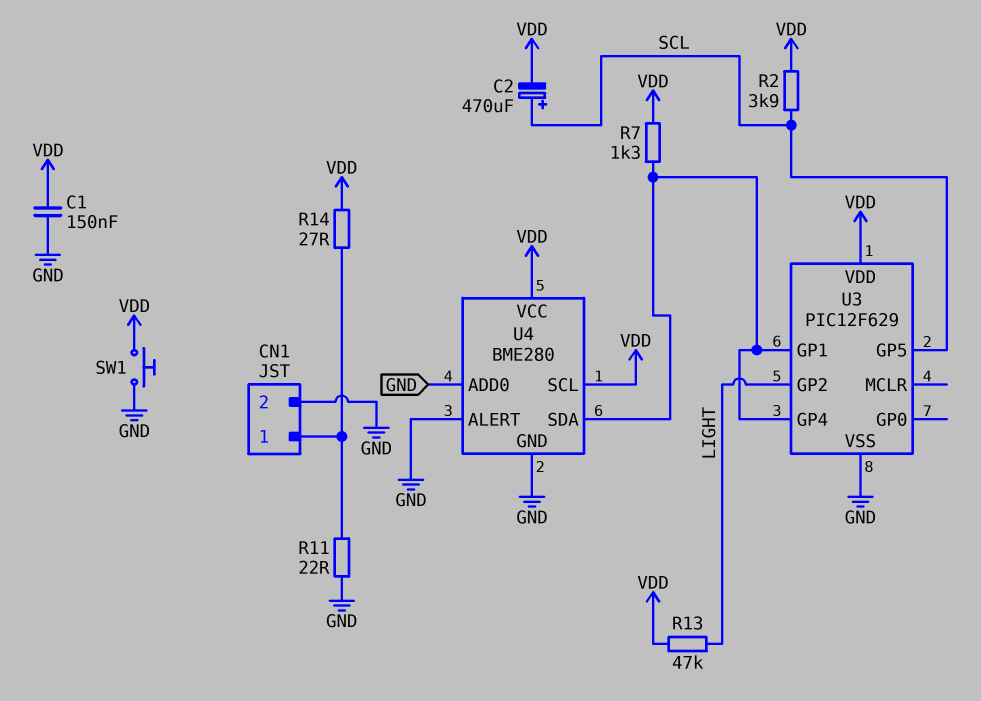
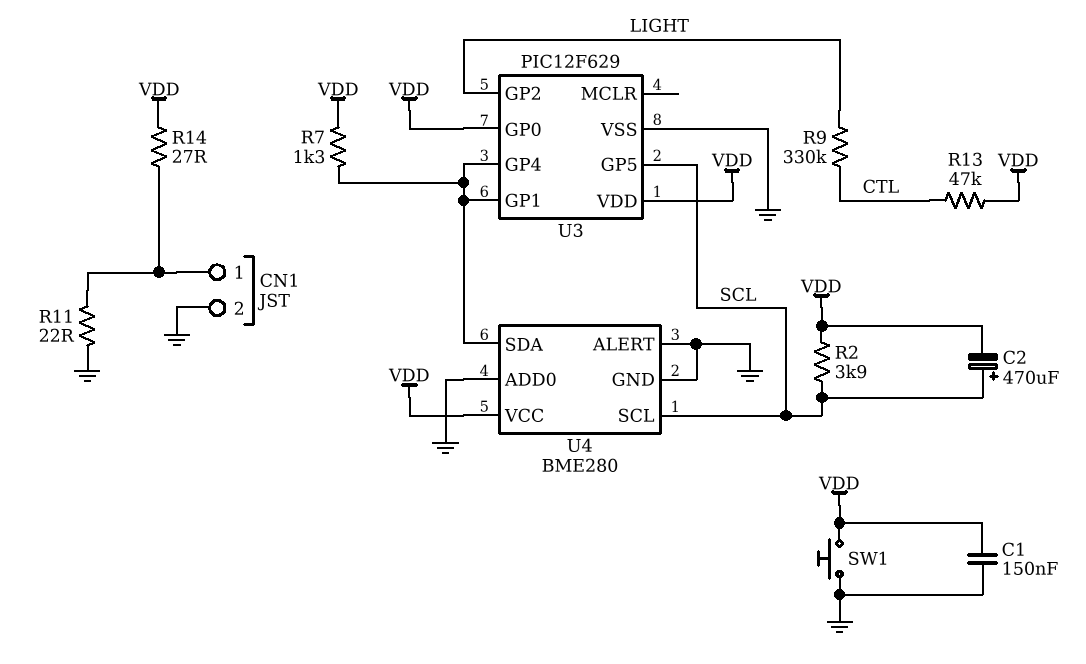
R9: none -> 330k (CTL, LIGHT)
R13: 47k (LIGHT, VDD) -> 47k (CTL, VDD)
U3 pin GP0: none -> VDD
U4 pin SCL: VDD -> SCL

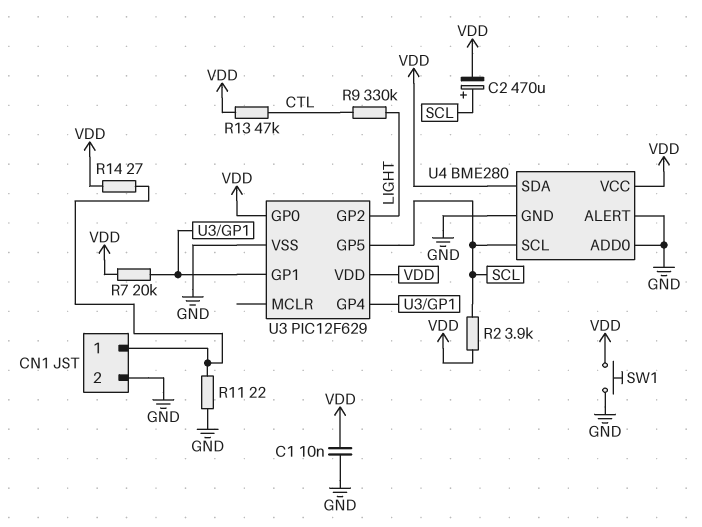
C1: 150nF (GND, VDD) -> 10nF (GND, VDD)
R7: 1.3k (U3/GP1, VDD) -> 20k (U3/GP1, VDD)
U4 pin SDA: U3/GP1 -> VDD

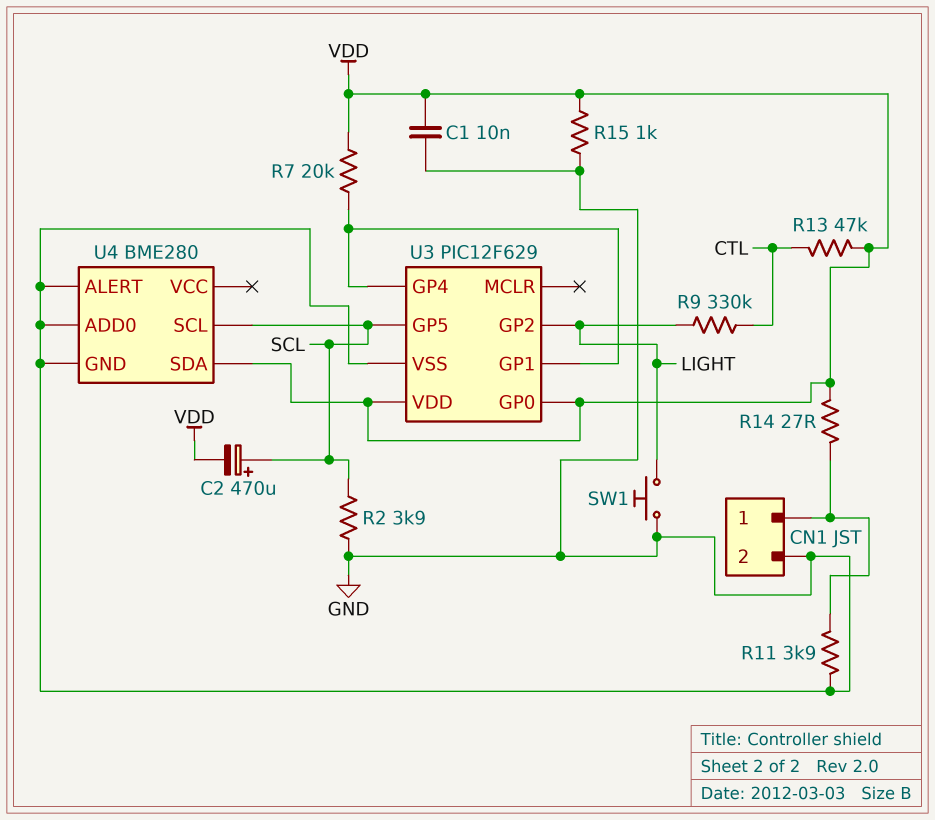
R2: 3.9k (SCL, VDD) -> 3.9k (GND, SCL)
R11: 22 (CN1/1, GND) -> 3.9k (CN1/1, GND)
R15: none -> 1k (GND, VDD)
SW1: button (GND, VDD) -> button (GND, LIGHT)
U4 pin VCC: VDD -> none

